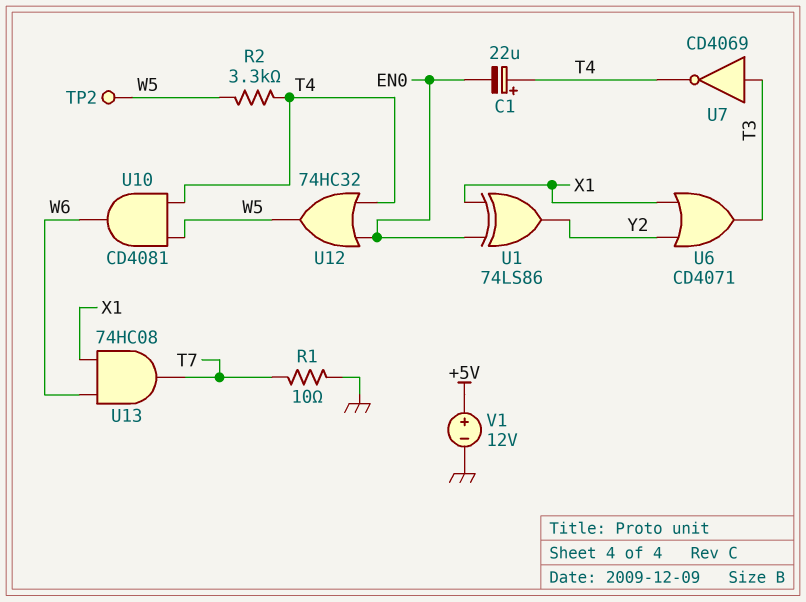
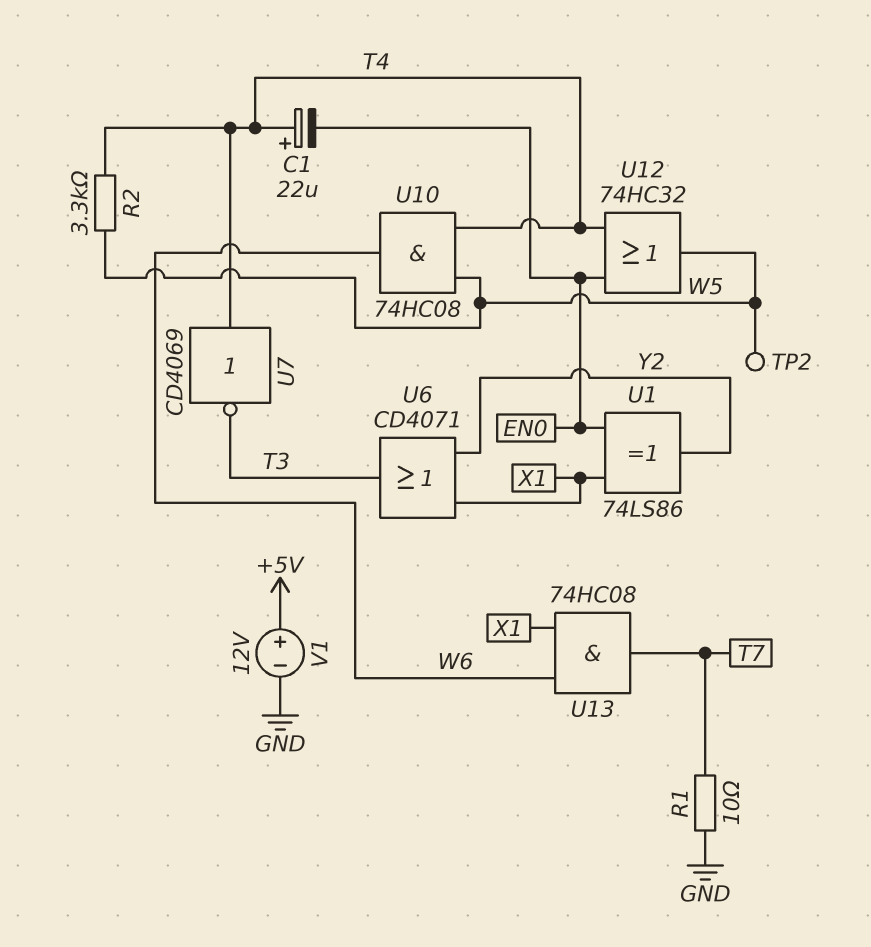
U7: NOT CD4069 (in T3, out T4) -> NOT CD4069 (in T4, out T3)
U10: AND CD4081 (in T4, in W5, out W6) -> AND 74HC08 (in T4, in W5, out W6)

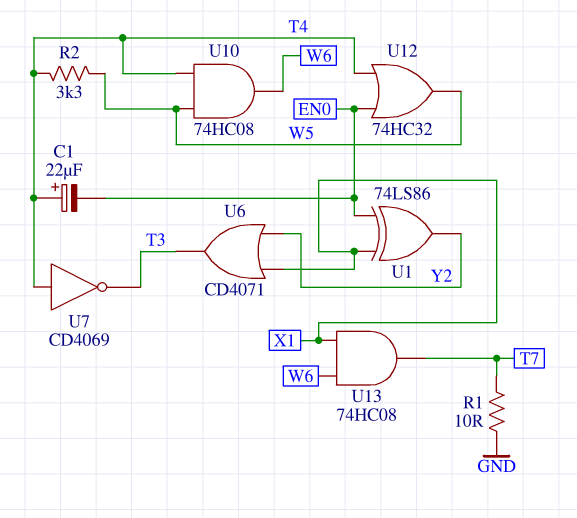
TP2: test point (W5) -> none
V1: 12V (plus +5V, minus GND) -> none

